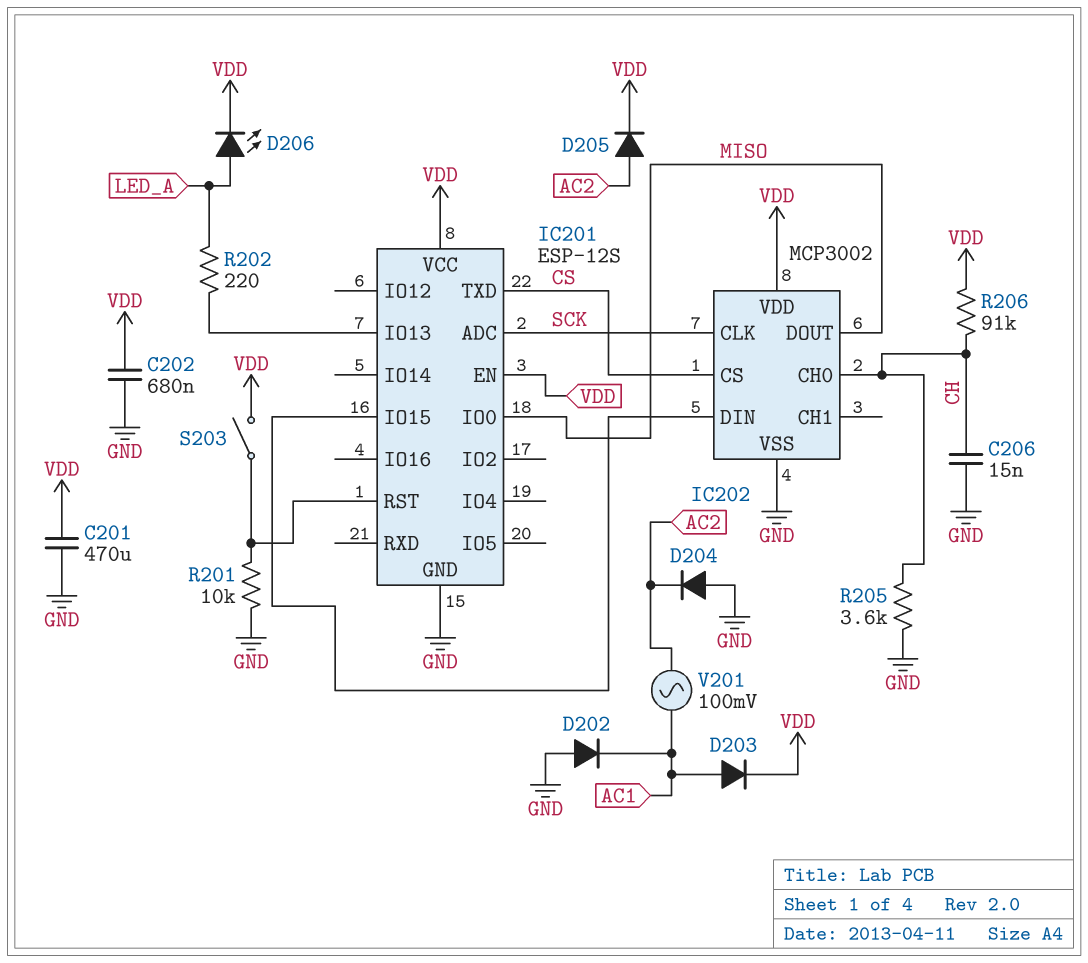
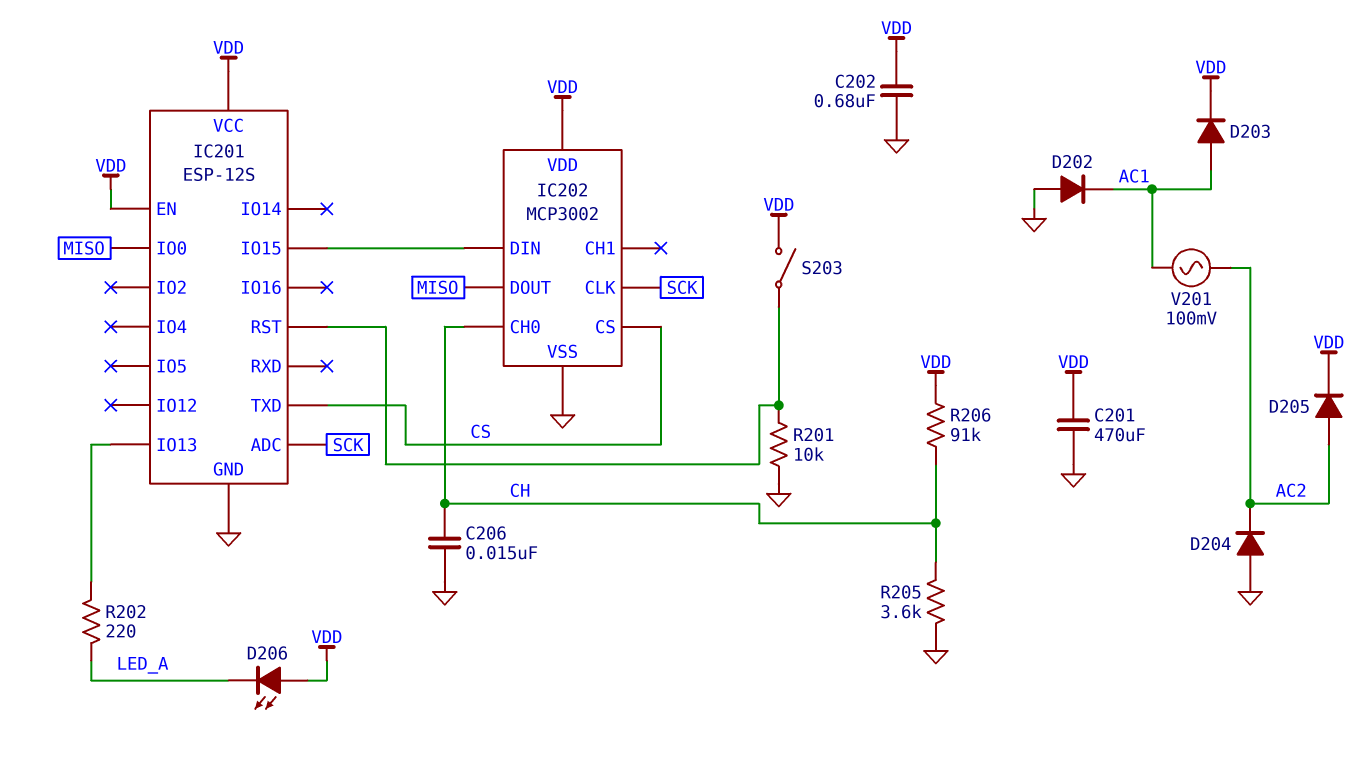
D206: LED (A LED_A, K VDD) -> LED (A VDD, K LED_A)

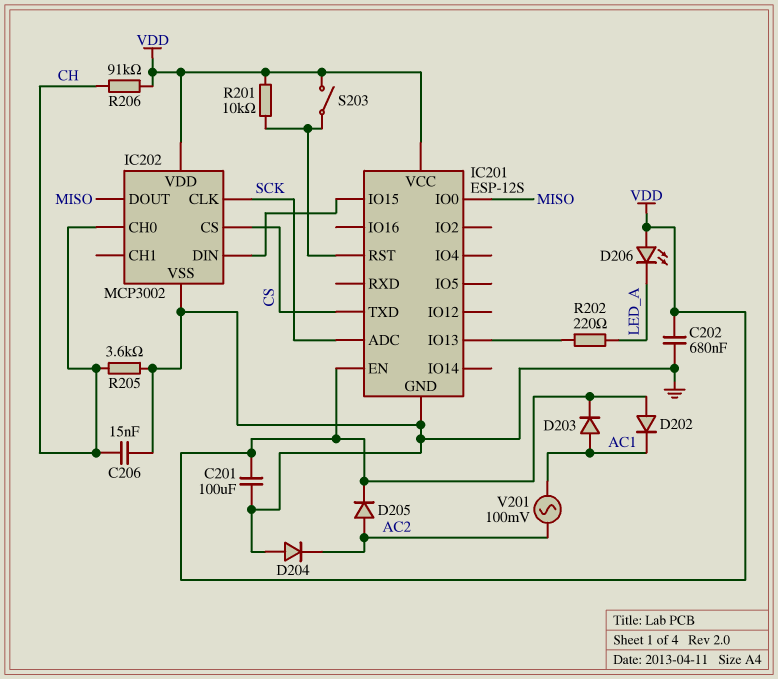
C201: 470uF (GND, VDD) -> 100uF (GND, VDD)
D202: diode (A GND, K AC1) -> diode (A VDD, K AC1)
R201: 10k (GND, IC201/RST) -> 10k (IC201/RST, VDD)

